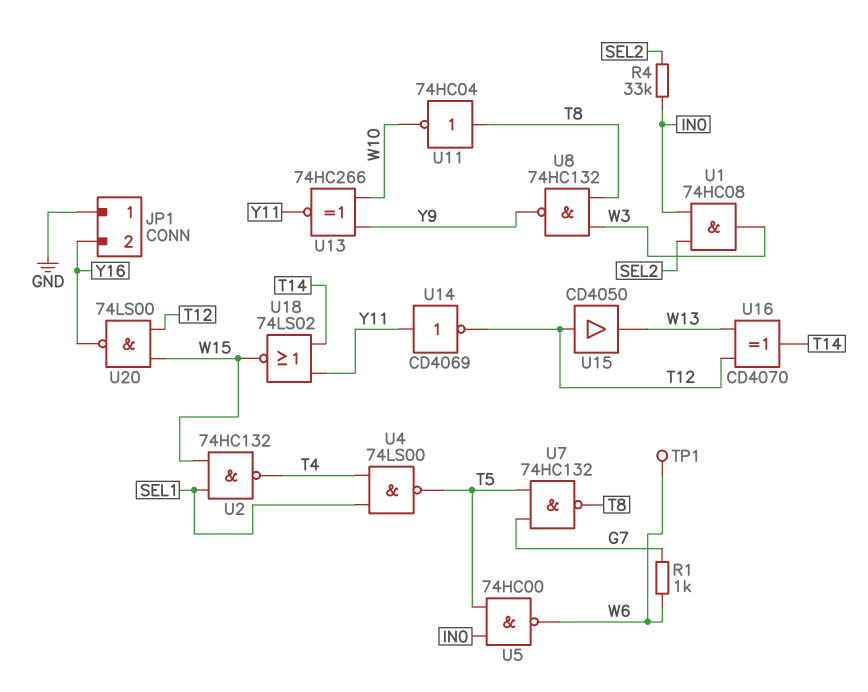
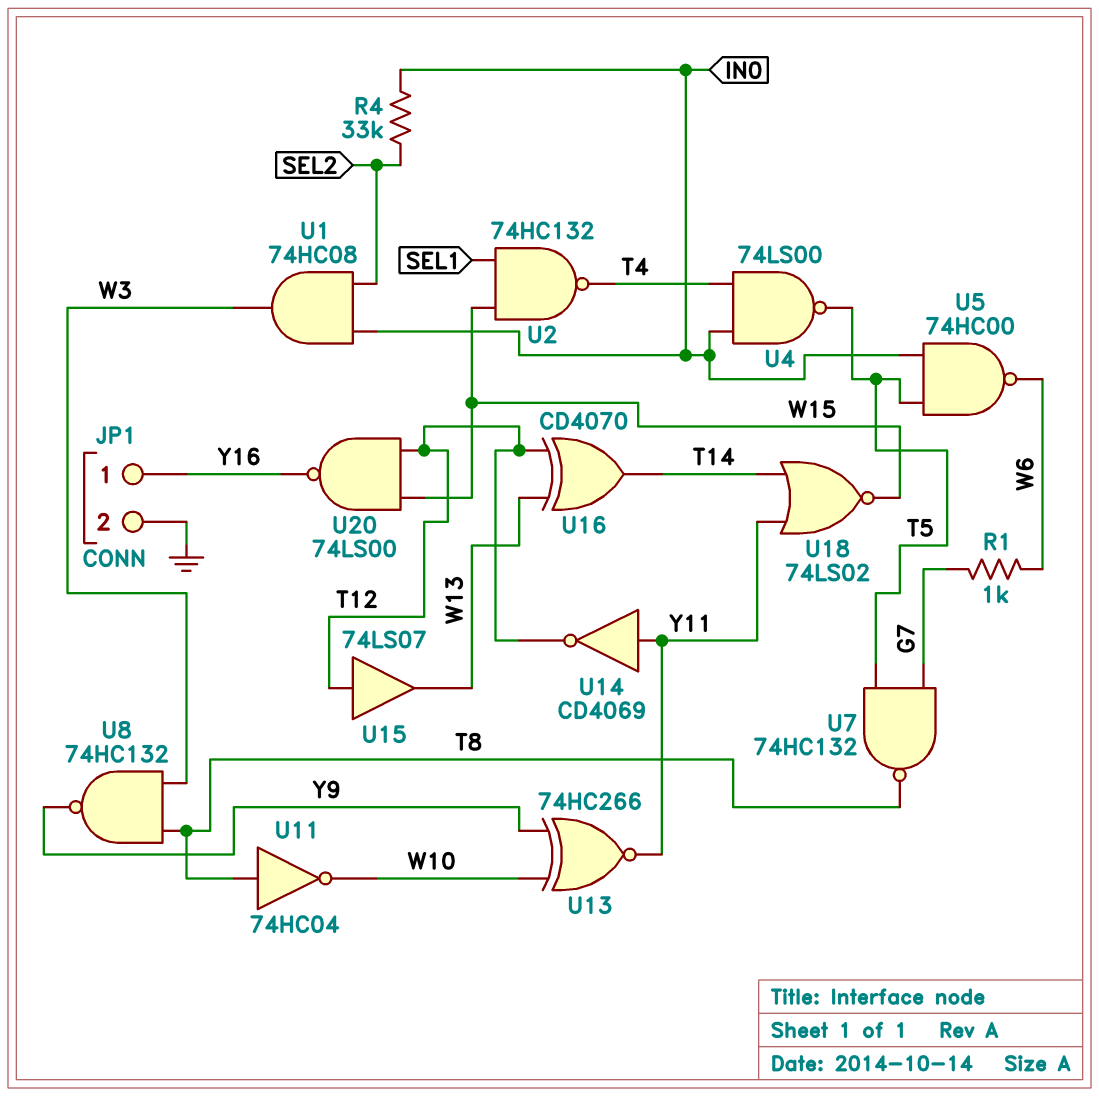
JP1 pin 1: GND -> Y16
JP1 pin 2: Y16 -> GND
TP1: test point (W6) -> none
U4: NAND 74LS00 (in SEL1, in T4, out T5) -> NAND 74LS00 (in IN0, in T4, out T5)
U15: buffer CD4050 (in T12, out W13) -> buffer 74LS07 (in T12, out W13)

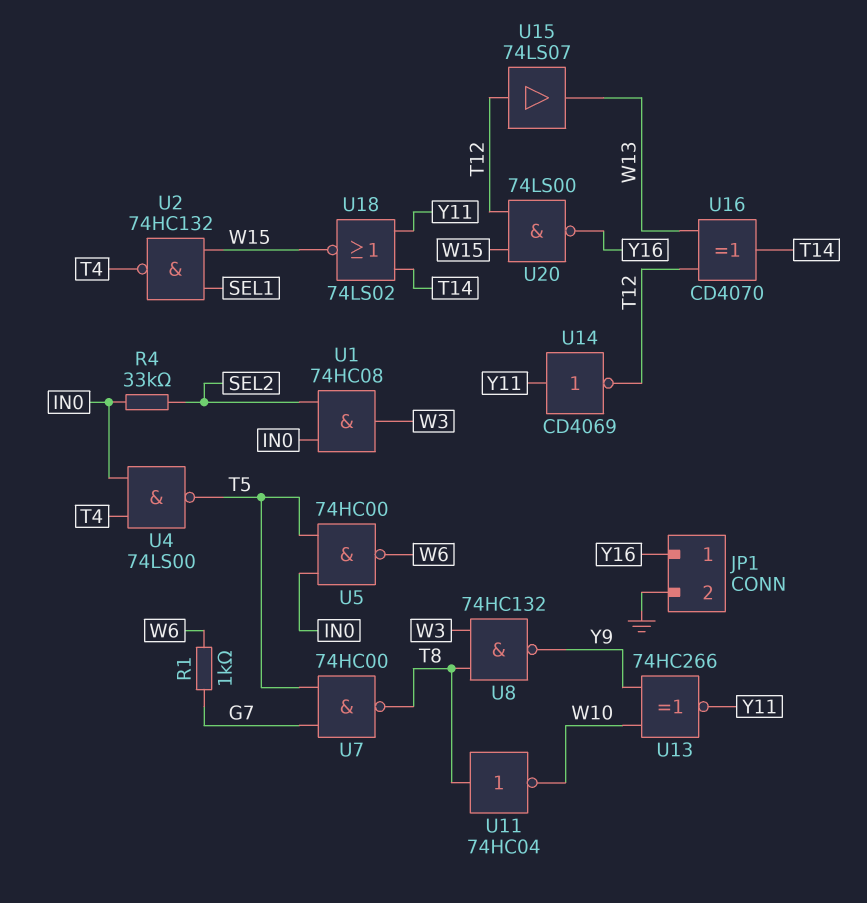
U7: NAND 74HC132 (in G7, in T5, out T8) -> NAND 74HC00 (in G7, in T5, out T8)

